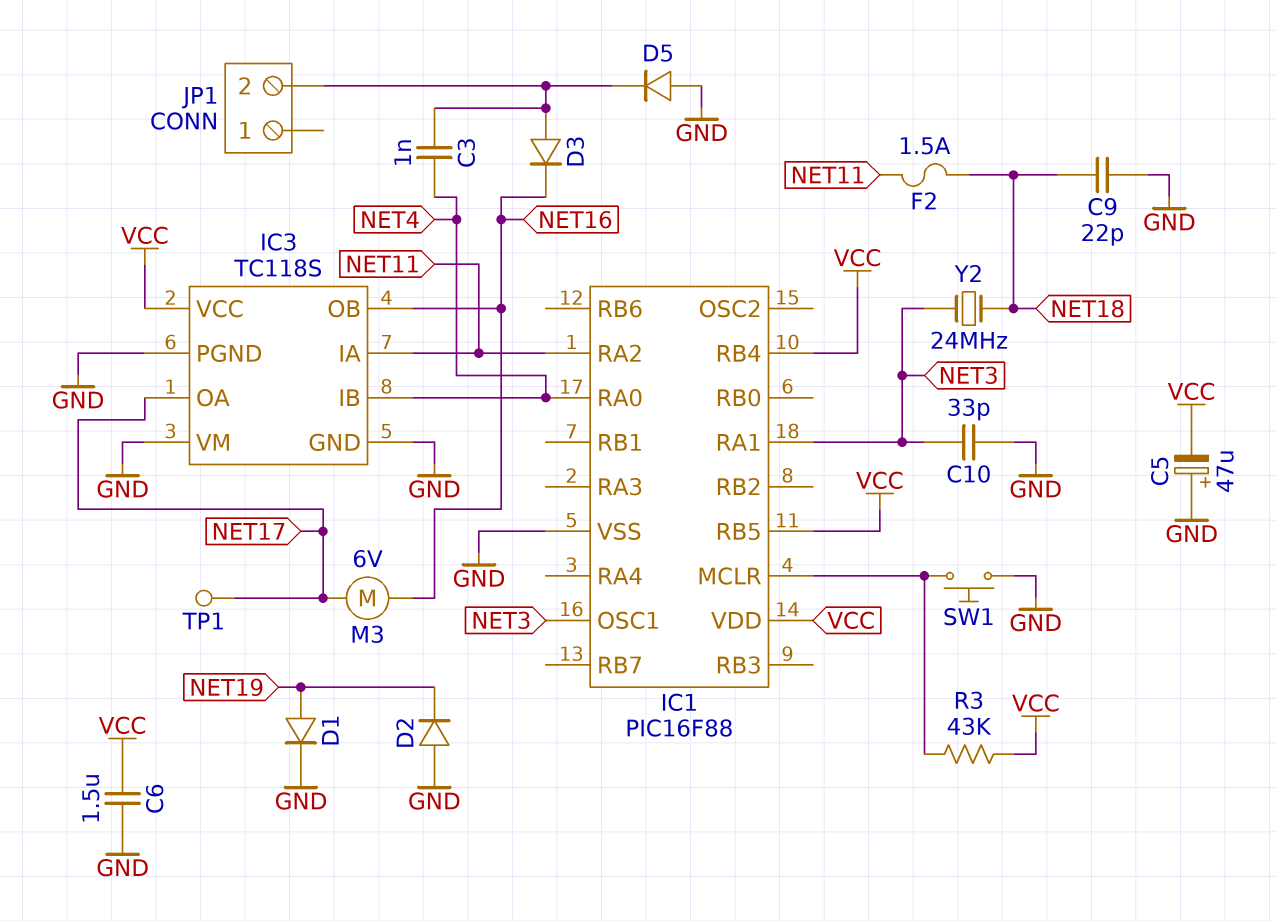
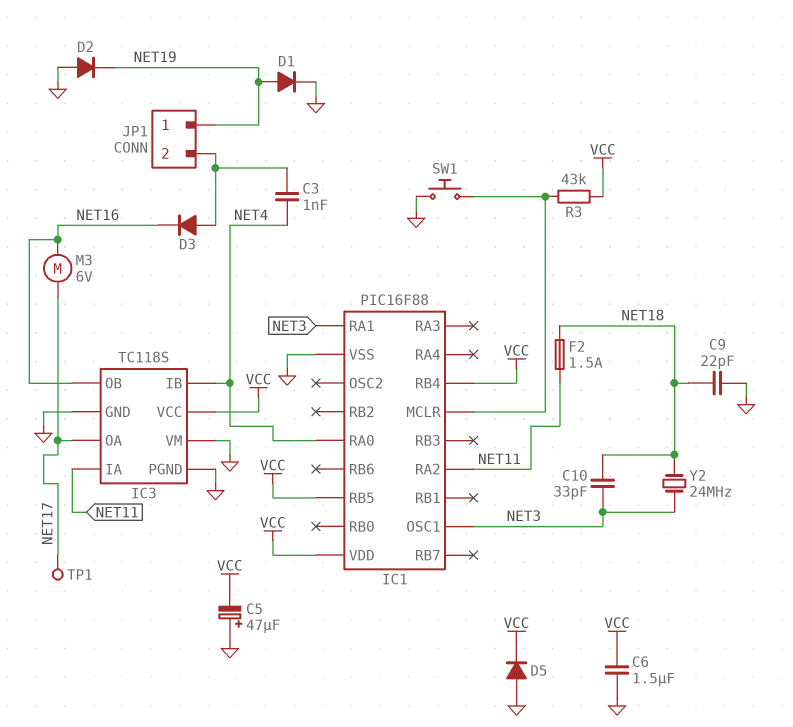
C10: 33pF (GND, NET3) -> 33pF (NET3, NET18)
D5: diode (A GND, K JP1/2) -> diode (A GND, K VCC)
JP1 pin 1: none -> NET19

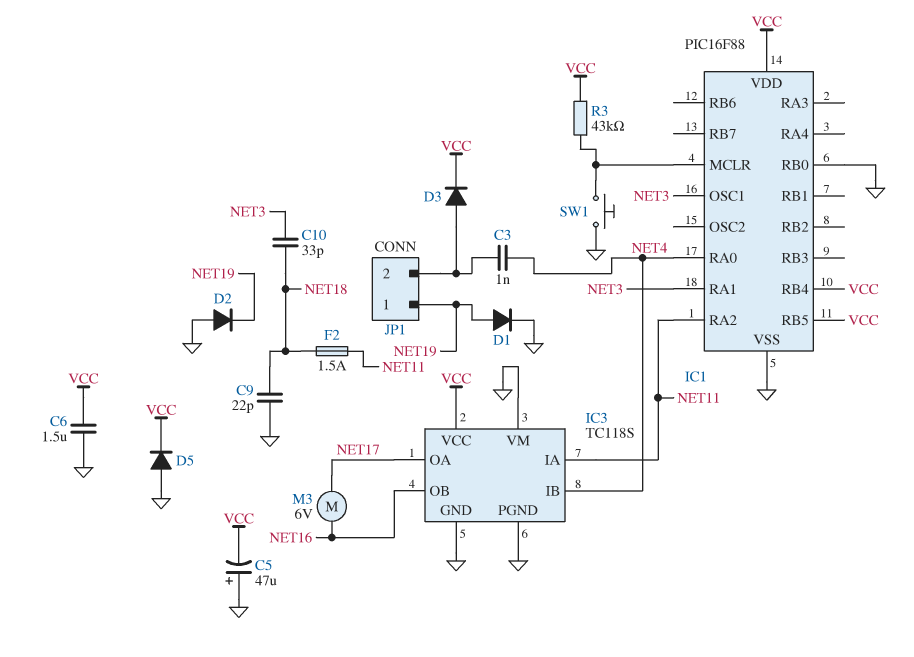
D3: diode (A JP1/2, K NET16) -> diode (A JP1/2, K VCC)
IC1 pin RB0: none -> GND
TP1: test point (NET17) -> none
Y2: 24MHz (NET3, NET18) -> none

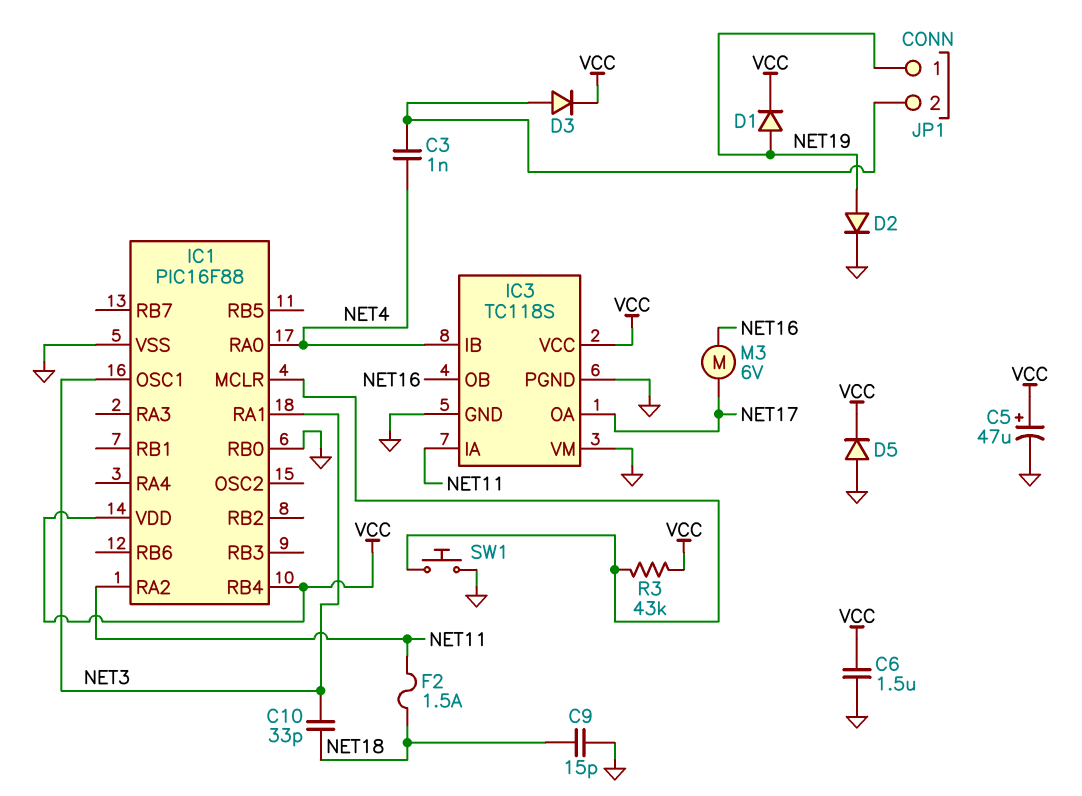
C5: 47uF (plus GND, minus VCC) -> 47uF (plus VCC, minus GND)
C9: 22pF (GND, NET18) -> 15pF (GND, NET18)
D1: diode (A NET19, K GND) -> diode (A NET19, K VCC)
D2: diode (A GND, K NET19) -> diode (A NET19, K GND)
IC1 pin RB5: VCC -> none

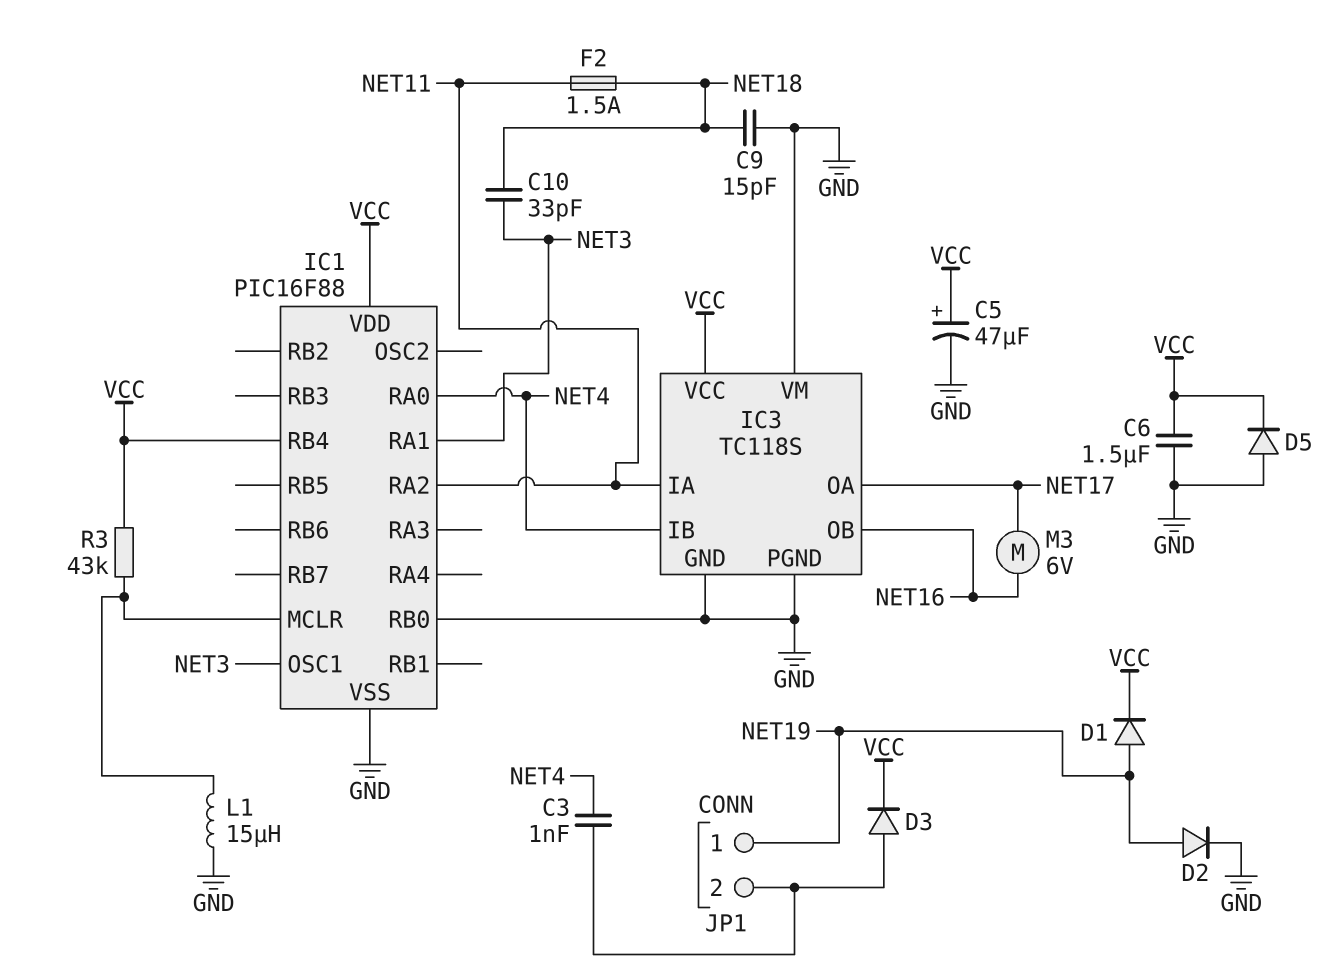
L1: none -> 15uH (GND, IC1/MCLR)
SW1: button (GND, IC1/MCLR) -> none

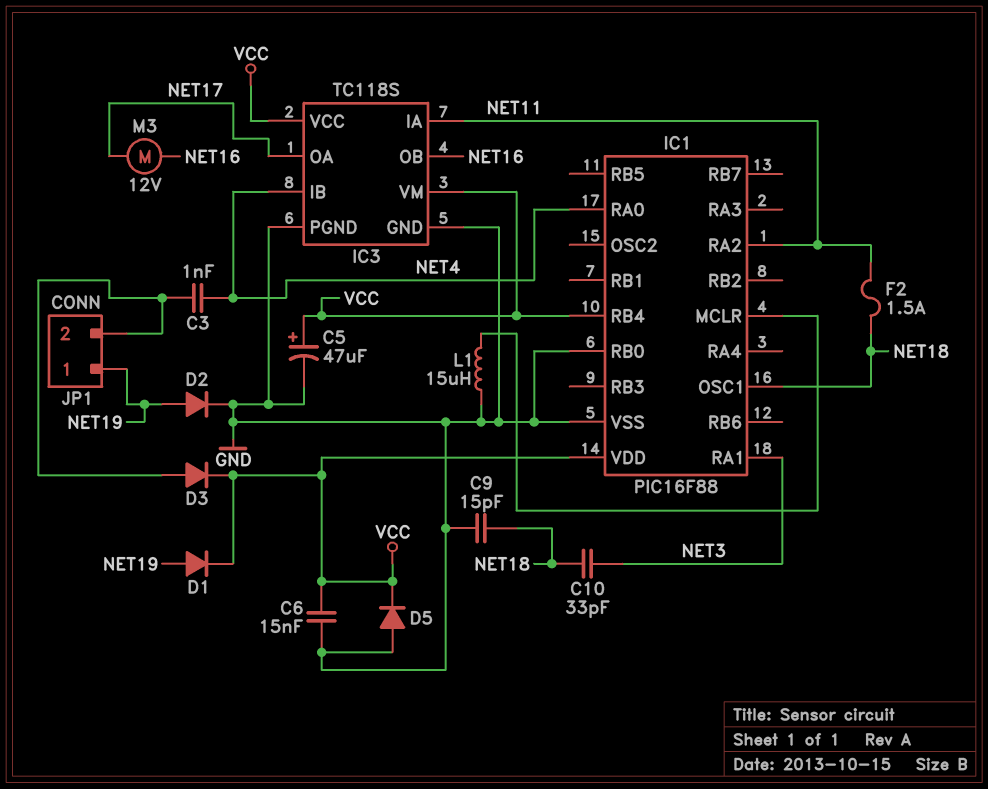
C6: 1.5uF (GND, VCC) -> 15nF (GND, VCC)
IC1 pin OSC1: NET3 -> NET18
IC3 pin VM: GND -> VCC
M3: motor 6V (NET16, NET17) -> motor 12V (NET16, NET17)
R3: 43k (IC1/MCLR, VCC) -> none

